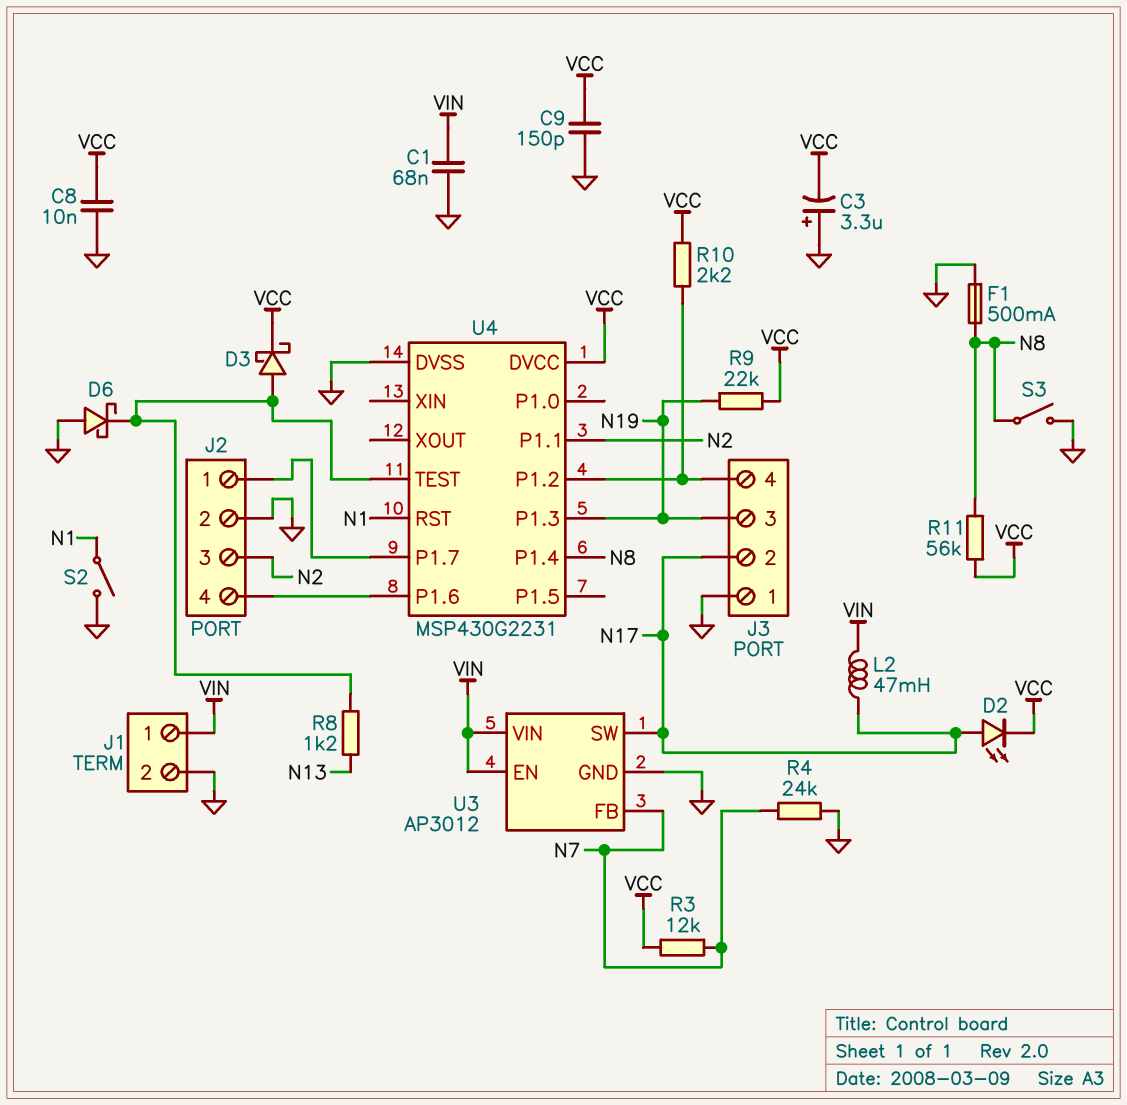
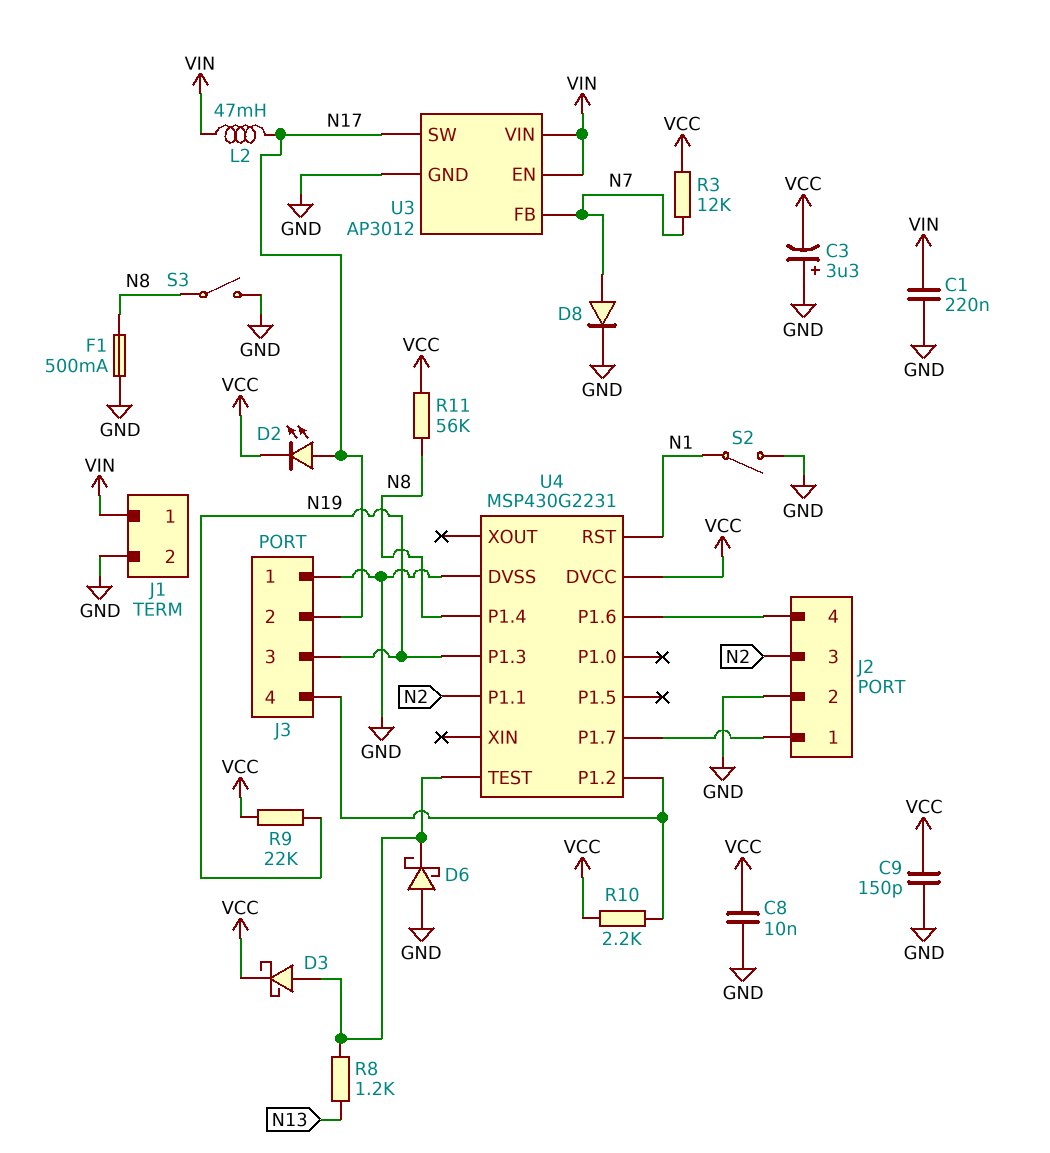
C1: 68nF (GND, VIN) -> 220nF (GND, VIN)
D8: none -> diode (A N7, K GND)
R4: 24k (GND, N7) -> none

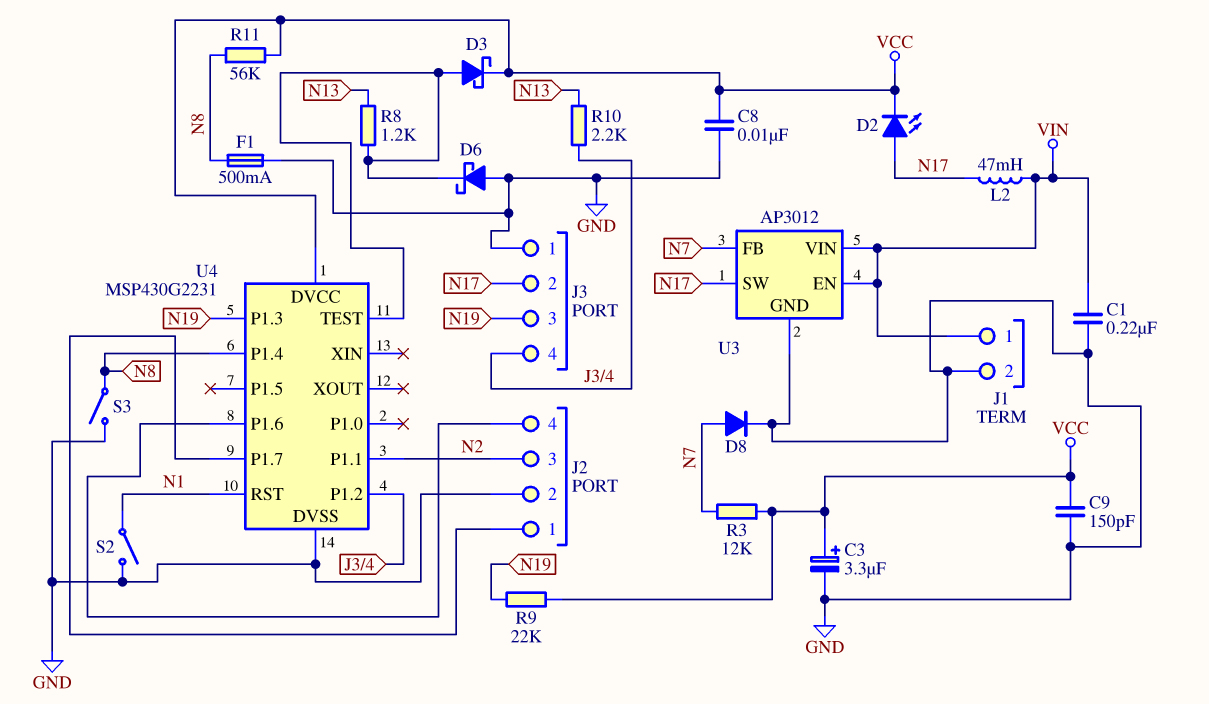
C3: 3.3uF (plus GND, minus VCC) -> 3.3uF (plus VCC, minus GND)
R10: 2.2k (J3/4, VCC) -> 2.2k (J3/4, N13)

